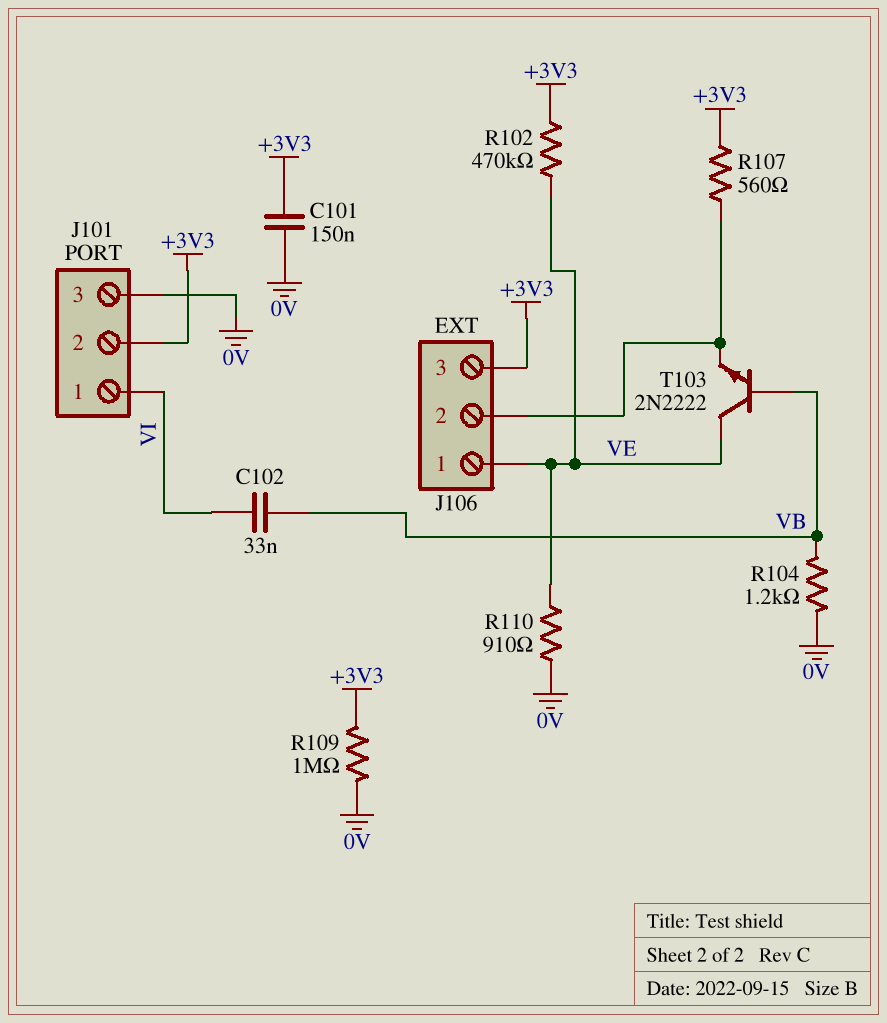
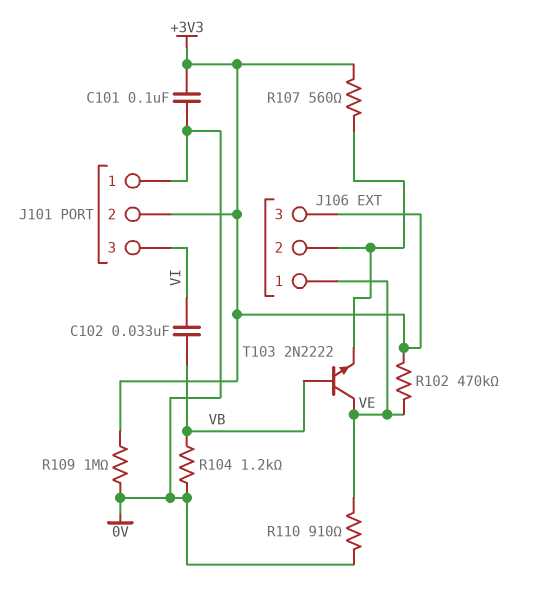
C101: 150nF (+3V3, 0V) -> 100nF (+3V3, 0V)
J101 pin 1: VI -> 0V
J101 pin 3: 0V -> VI

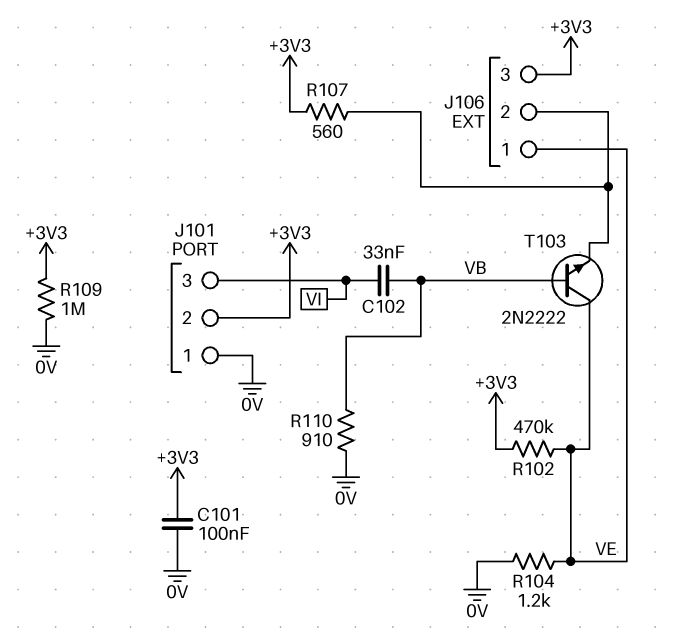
R104: 1.2k (0V, VB) -> 1.2k (0V, VE)
R110: 910 (0V, VE) -> 910 (0V, VB)

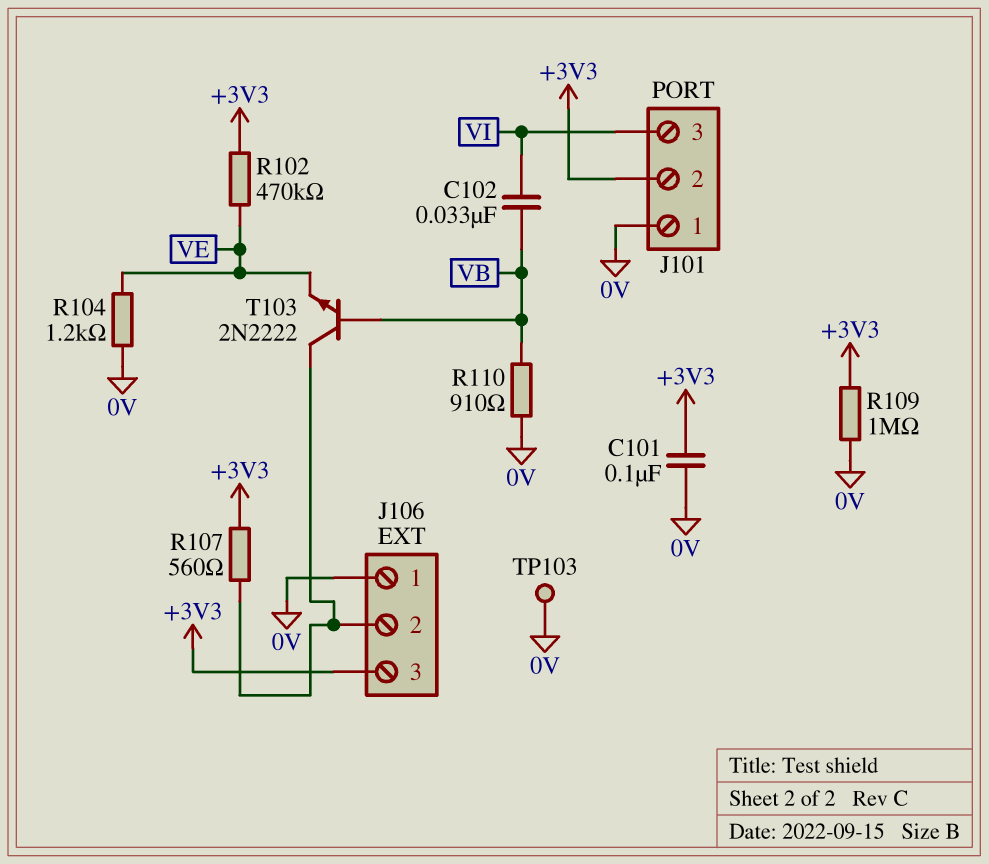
J106 pin 1: VE -> 0V
T103: NPN 2N2222 (B VB, C VE, E J106/2) -> NPN 2N2222 (B VB, C J106/2, E VE)
TP103: none -> test point (0V)

